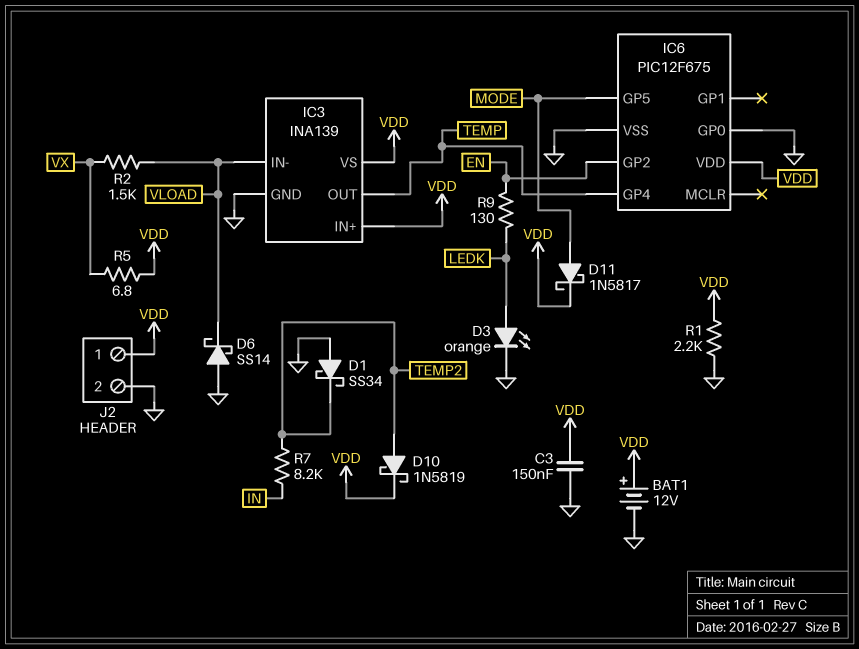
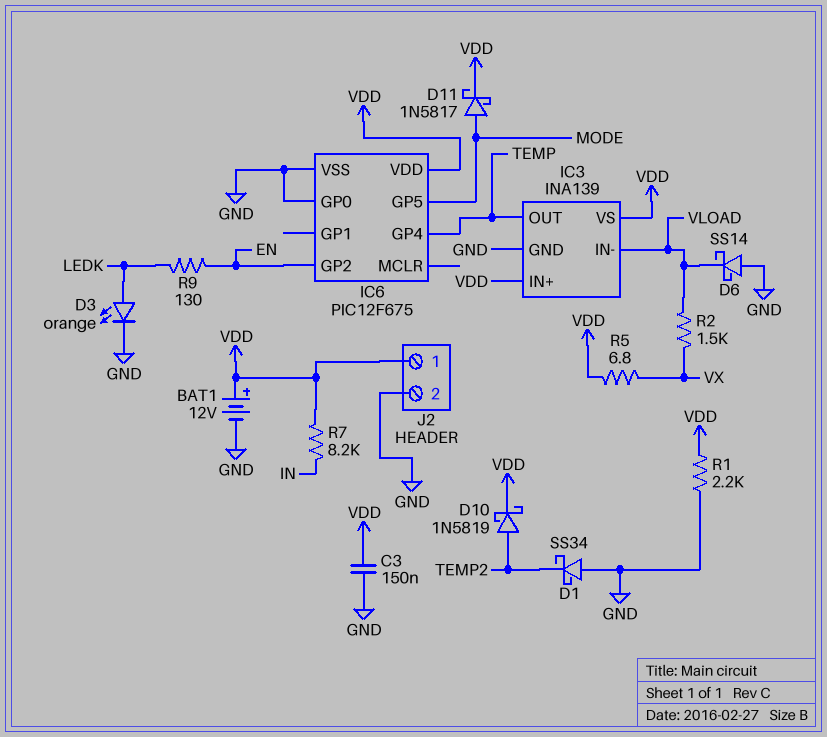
R7: 8.2k (IN, TEMP2) -> 8.2k (IN, VDD)

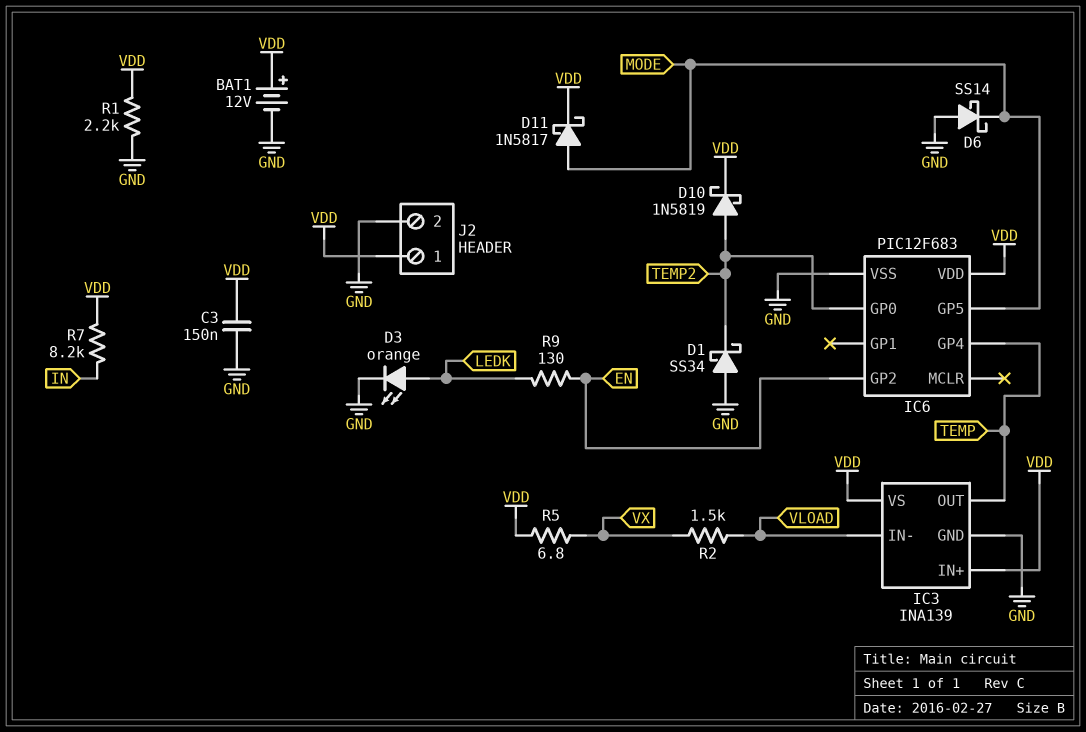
D6: schottky SS14 (A GND, K VLOAD) -> schottky SS14 (A GND, K MODE)
IC6: PIC12F675 -> PIC12F683
IC6 pin GP0: GND -> TEMP2

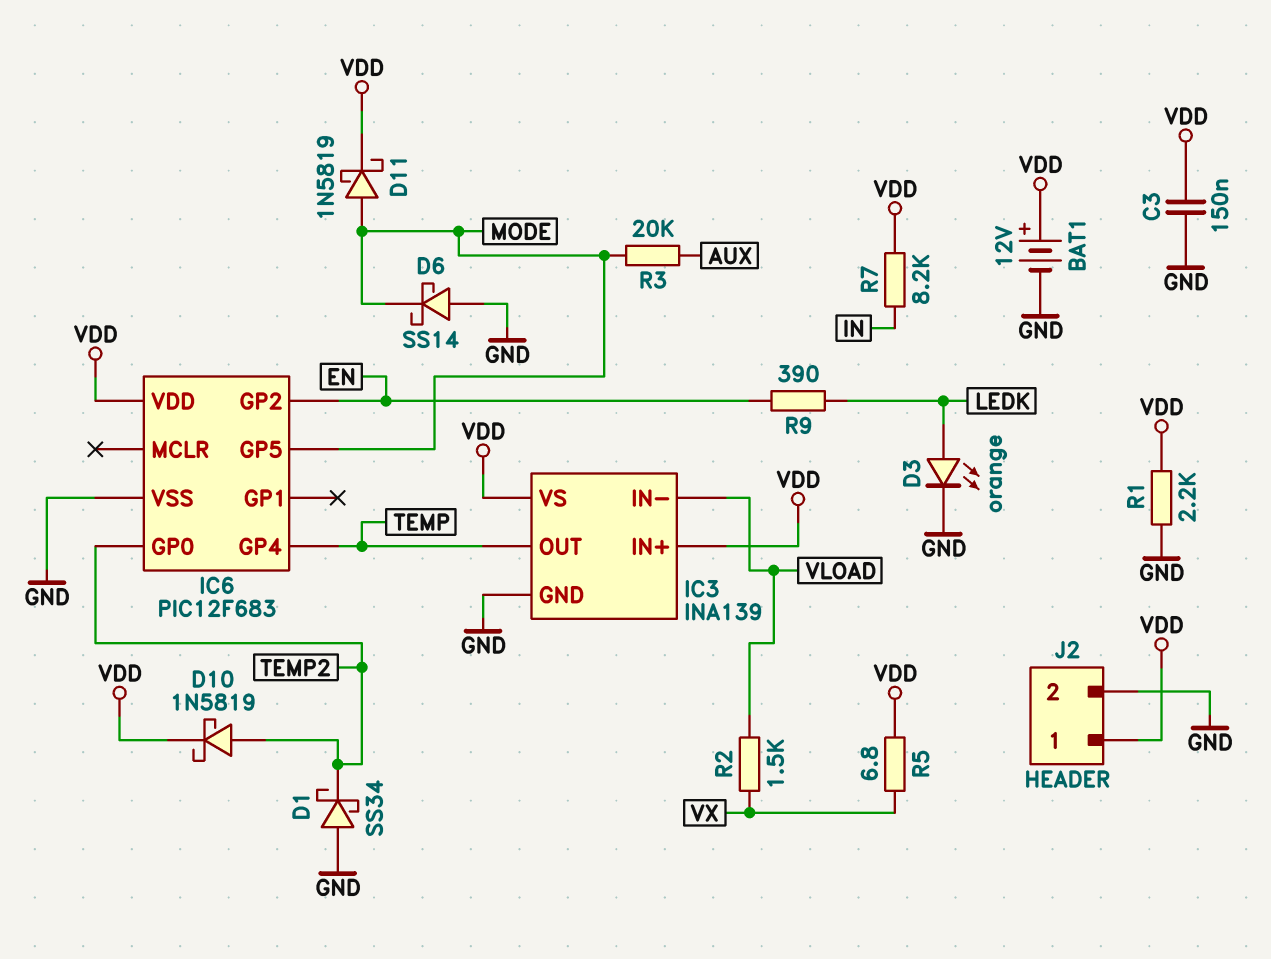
D11: schottky 1N5817 (A MODE, K VDD) -> schottky 1N5819 (A MODE, K VDD)
R3: none -> 20k (AUX, MODE)
R9: 130 (EN, LEDK) -> 390 (EN, LEDK)

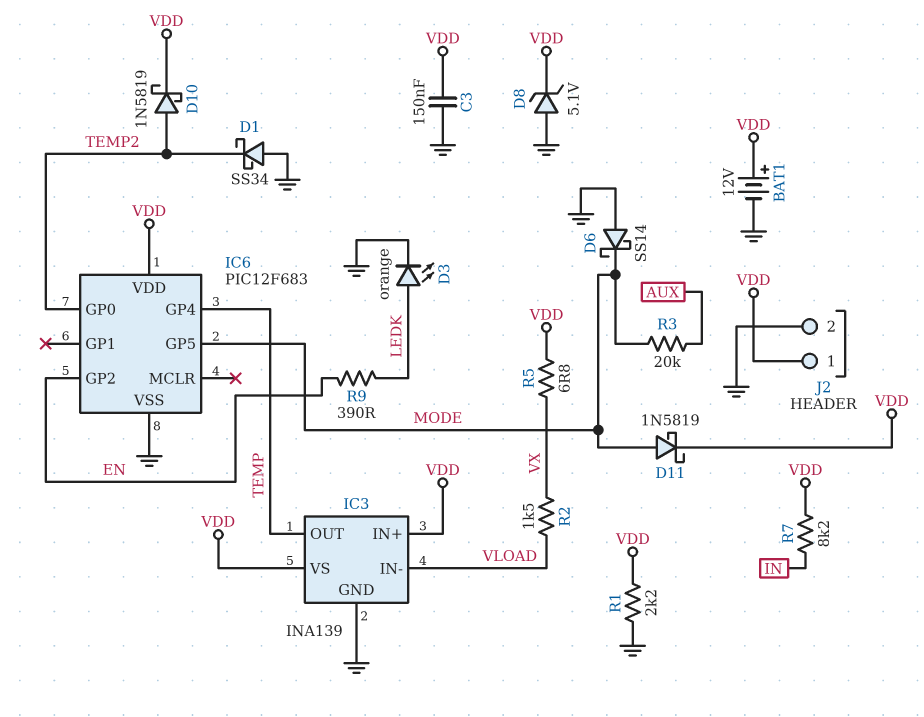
D8: none -> zener 5.1V (A GND, K VDD)

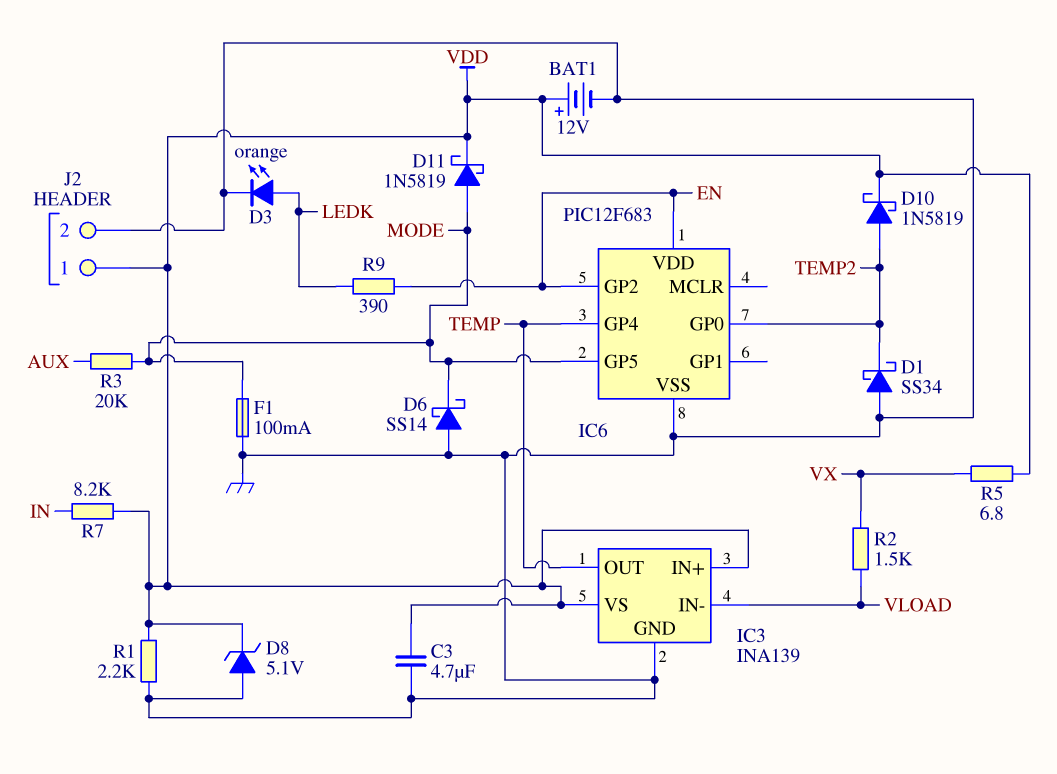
C3: 150nF (GND, VDD) -> 4.7uF (GND, VDD)
F1: none -> 100mA (GND, MODE)
IC6 pin VDD: VDD -> EN

